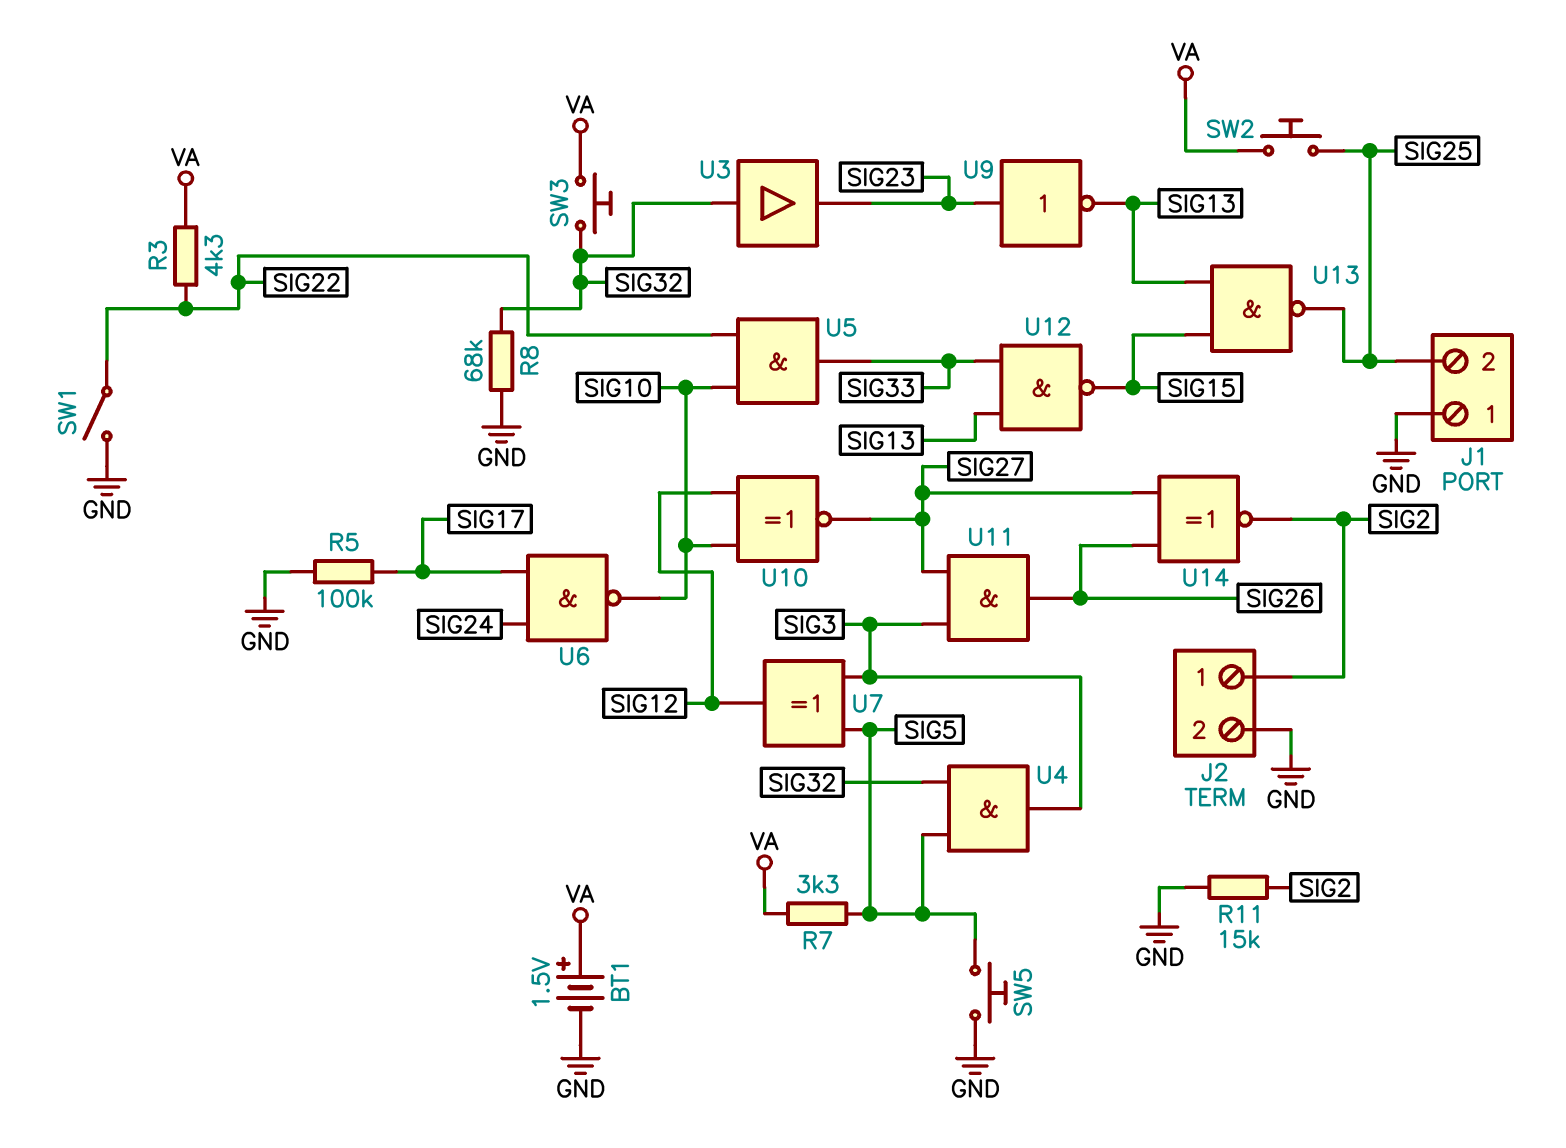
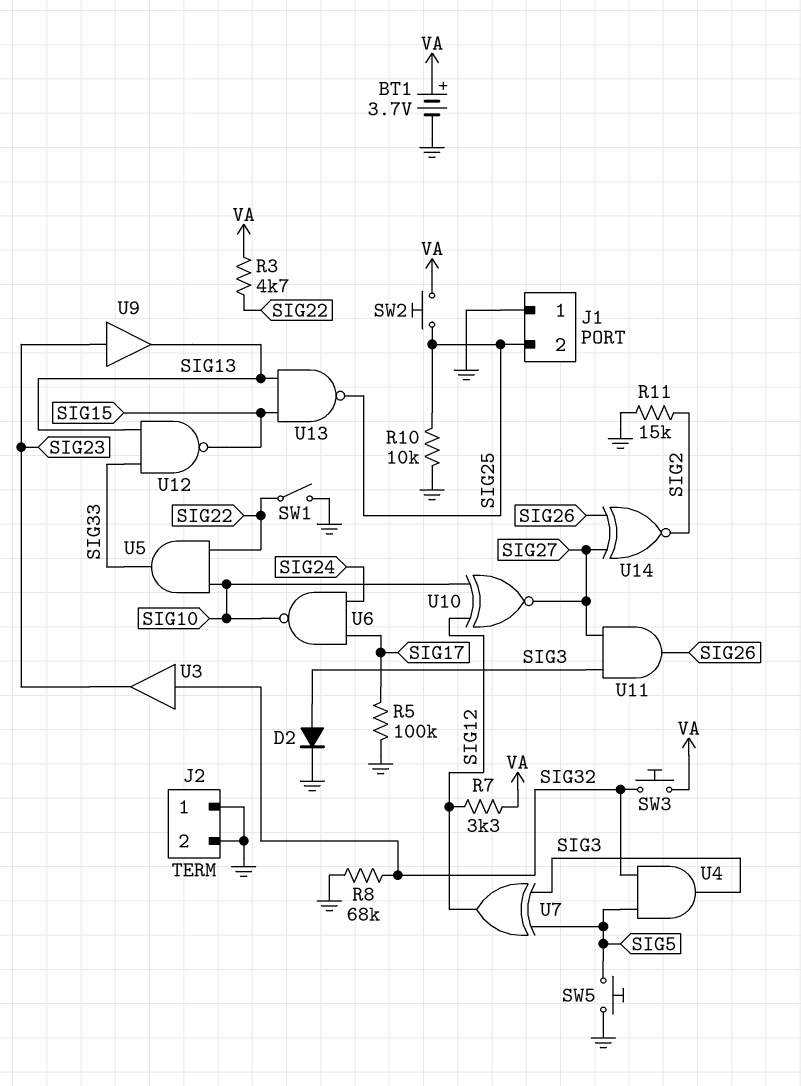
BT1: 1.5V (plus VA, minus GND) -> 3.7V (plus VA, minus GND)
D2: none -> diode (A SIG3, K GND)
J2 pin 1: SIG2 -> GND
R3: 4.3k (SIG22, VA) -> 4.7k (SIG22, VA)
R7: 3.3k (SIG5, VA) -> 3.3k (SIG12, VA)
R10: none -> 10k (GND, SIG25)
U9: NOT (in SIG23, out SIG13) -> buffer (in SIG23, out SIG13)

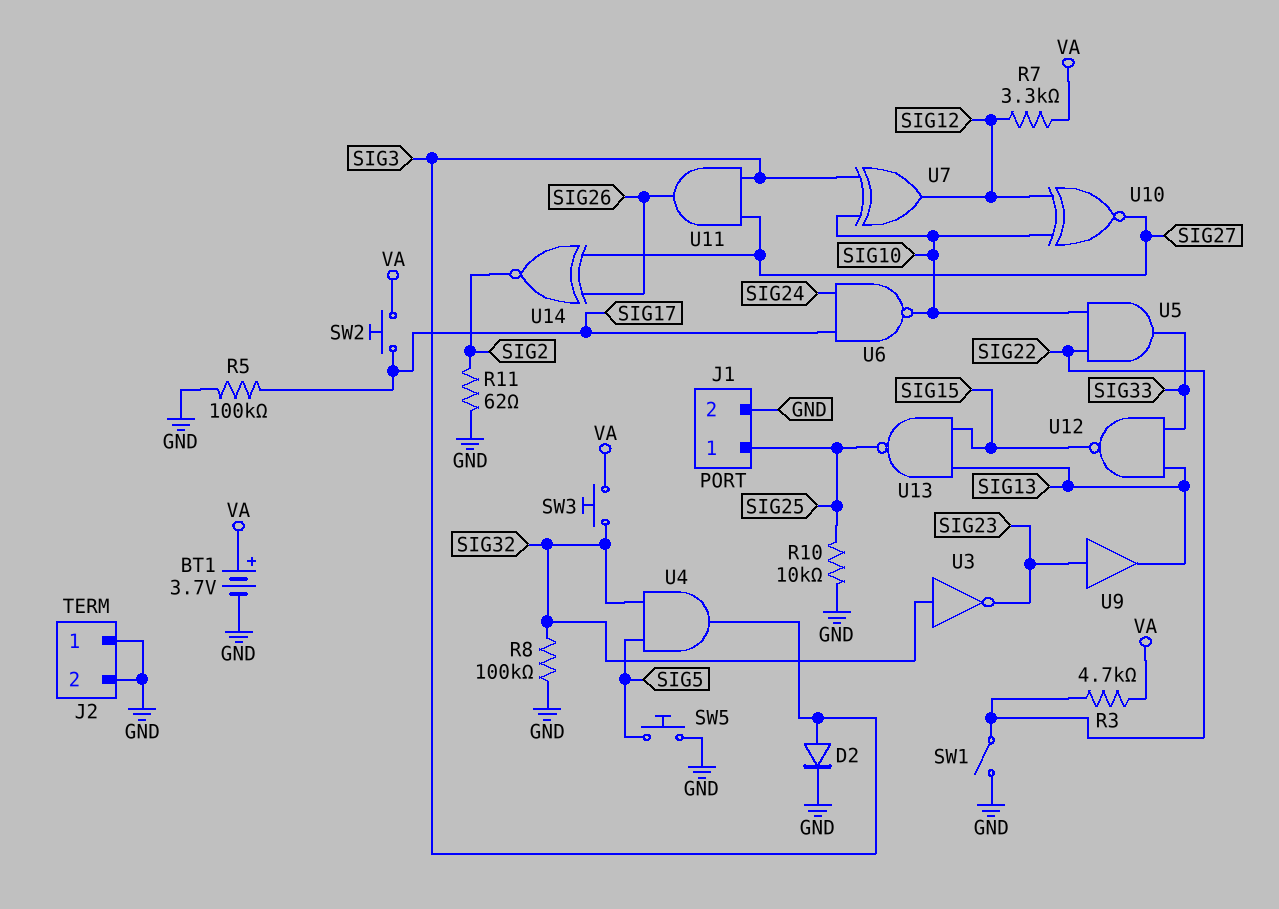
J1 pin 1: GND -> SIG25
J1 pin 2: SIG25 -> GND
R8: 68k (GND, SIG32) -> 100k (GND, SIG32)
R11: 15k (GND, SIG2) -> 62 (GND, SIG2)
SW2: button (SIG25, VA) -> button (SIG17, VA)
U3: buffer (in SIG32, out SIG23) -> NOT (in SIG32, out SIG23)
U7: XOR (in SIG3, in SIG5, out SIG12) -> XOR (in SIG3, in SIG10, out SIG12)

